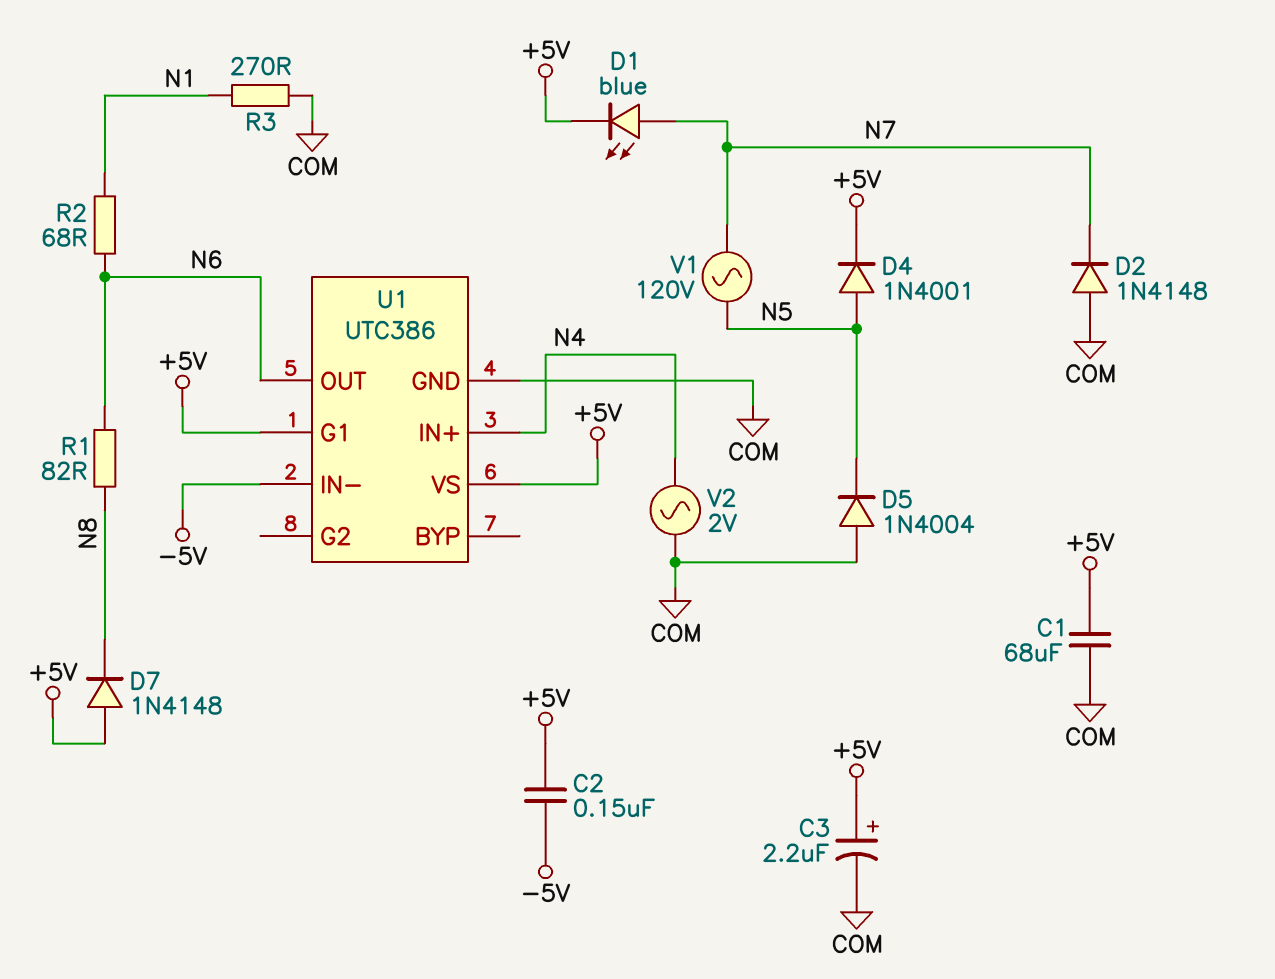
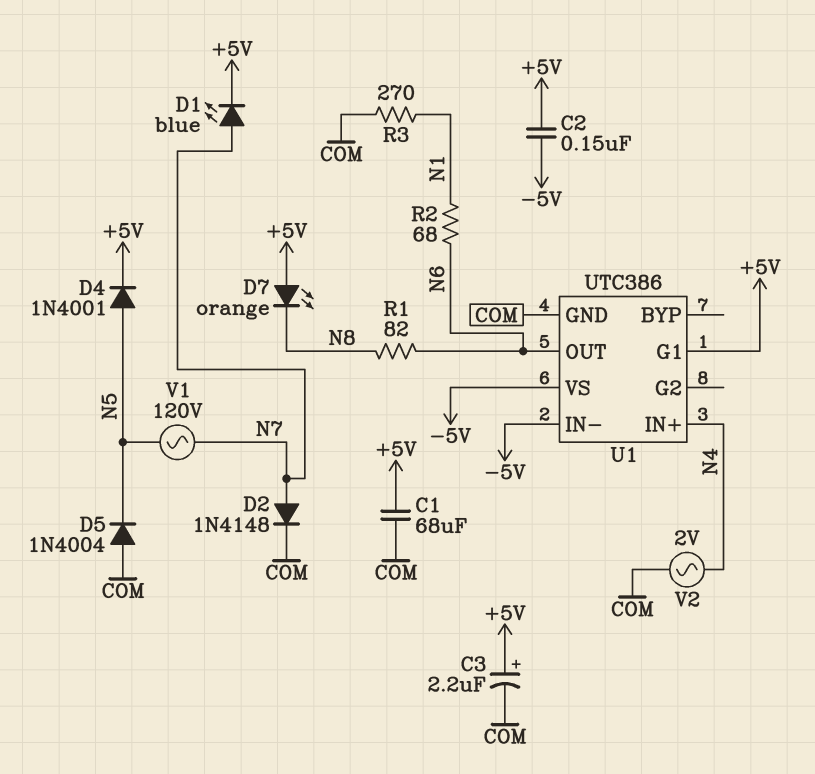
D2: diode 1N4148 (A COM, K N7) -> diode 1N4148 (A N7, K COM)
D7: diode 1N4148 (A +5V, K N8) -> LED orange (A +5V, K N8)
U1 pin VS: +5V -> -5V

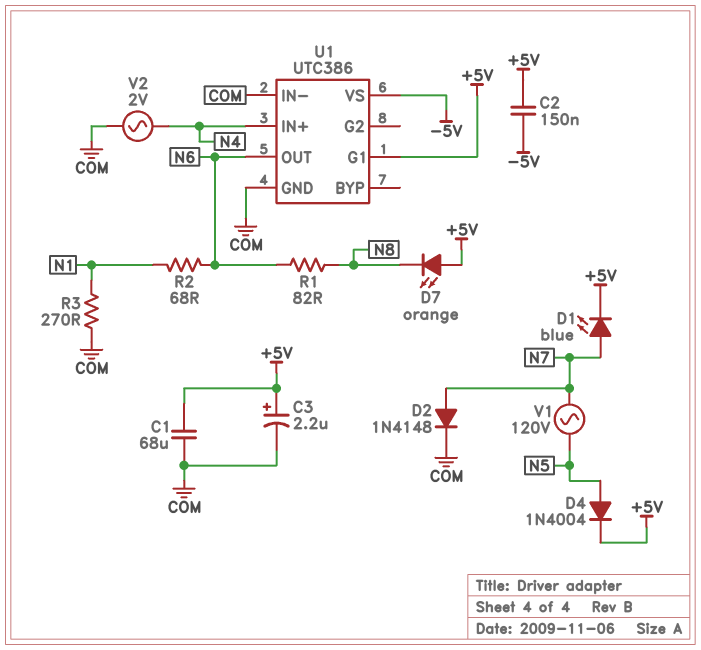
D4: diode 1N4001 (A N5, K +5V) -> diode 1N4004 (A N5, K +5V)
D5: diode 1N4004 (A COM, K N5) -> none
U1 pin IN-: -5V -> COM

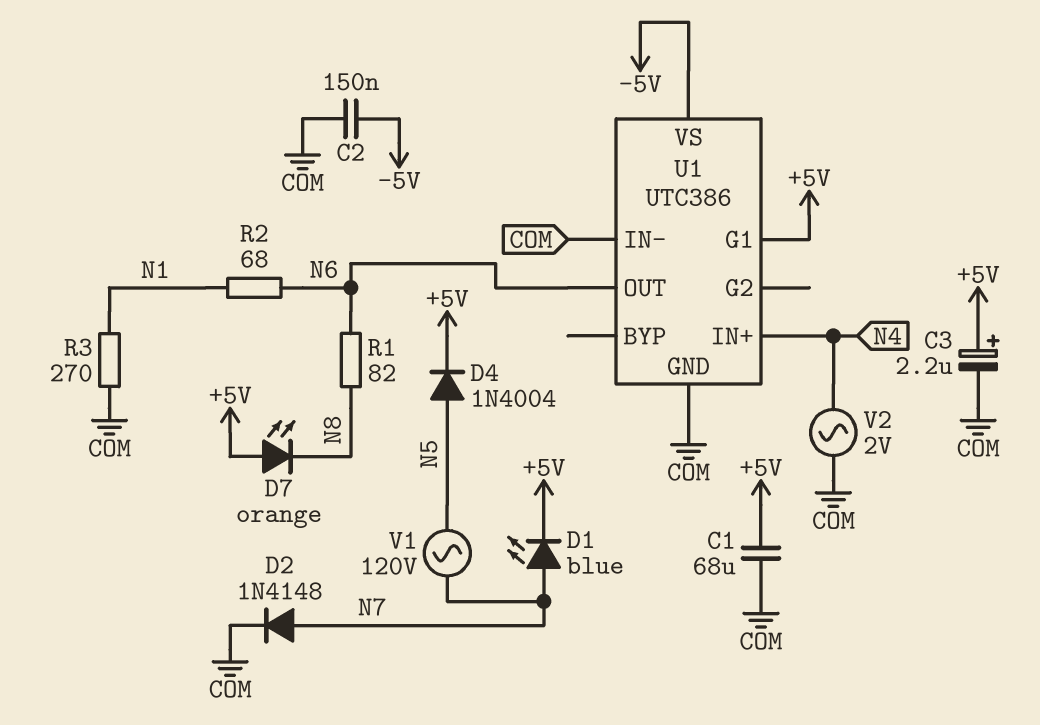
C2: 150nF (+5V, -5V) -> 150nF (-5V, COM)

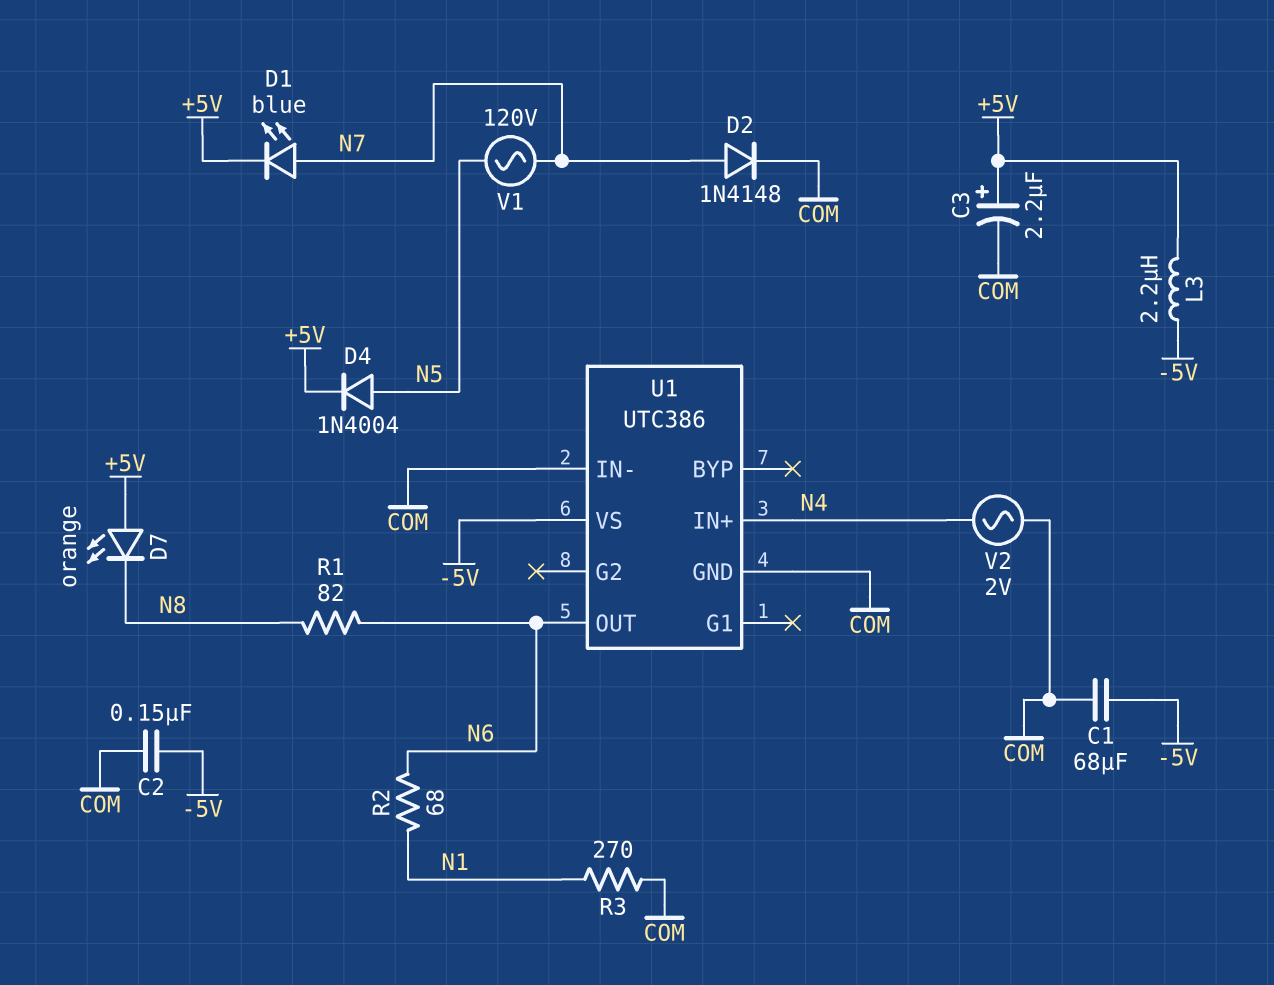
C1: 68uF (+5V, COM) -> 68uF (-5V, COM)
L3: none -> 2.2uH (+5V, -5V)
U1 pin G1: +5V -> none

